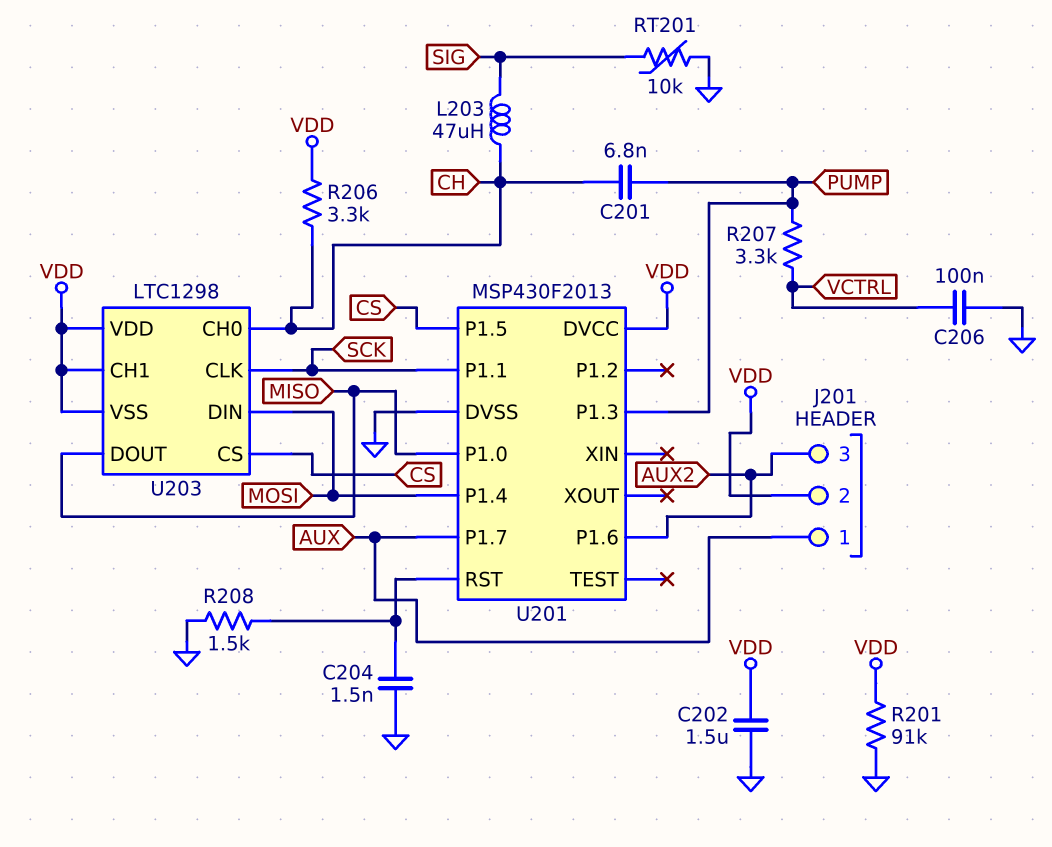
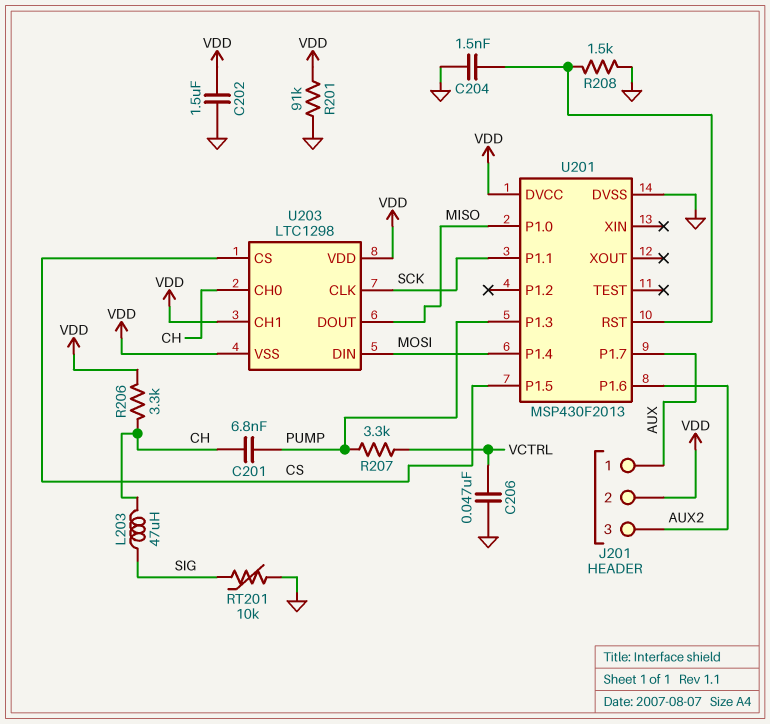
C206: 100nF (GND, VCTRL) -> 47nF (GND, VCTRL)

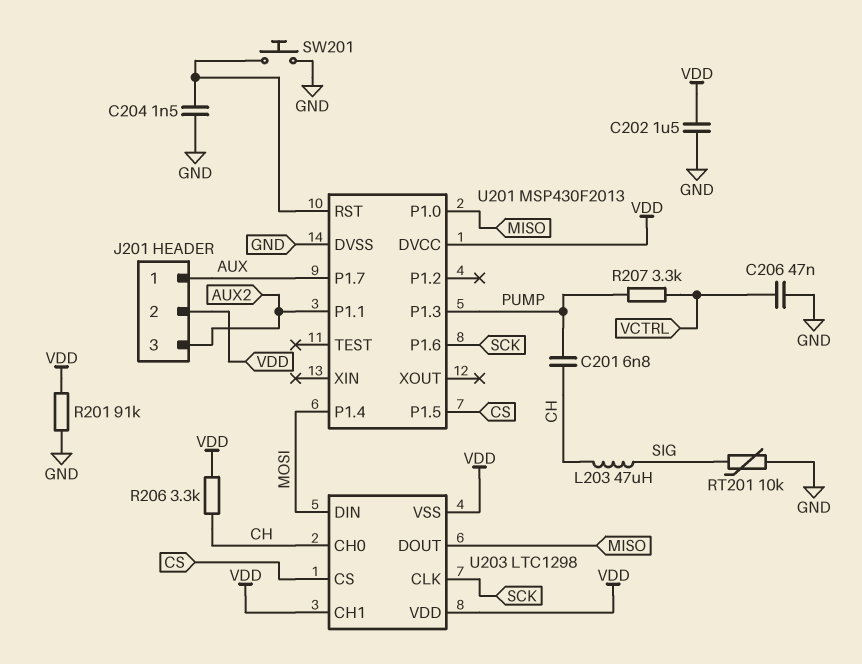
R208: 1.5k (GND, U201/RST) -> none
SW201: none -> button (GND, U201/RST)
U201 pin P1.1: SCK -> AUX2
U201 pin P1.6: AUX2 -> SCK

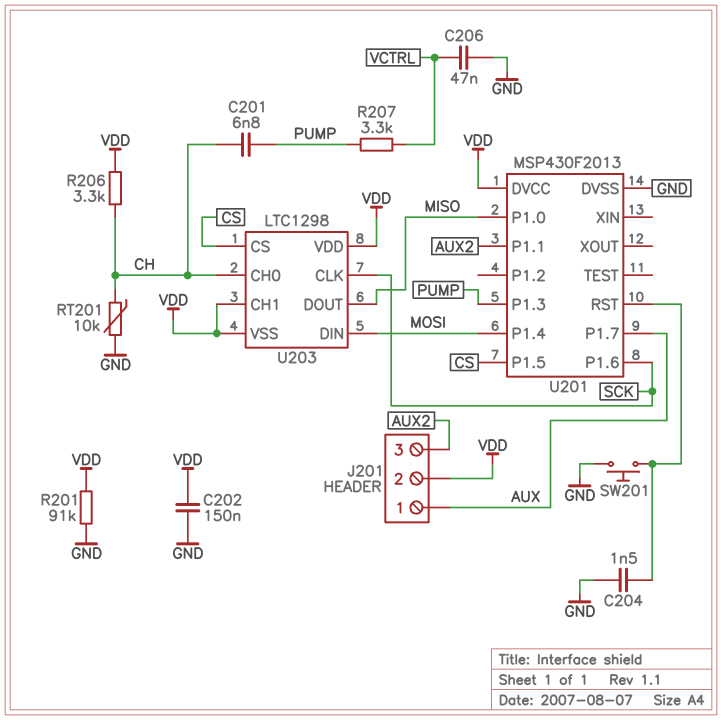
C202: 1.5uF (GND, VDD) -> 150nF (GND, VDD)
L203: 47uH (CH, SIG) -> none
RT201: 10k (GND, SIG) -> 10k (CH, GND)

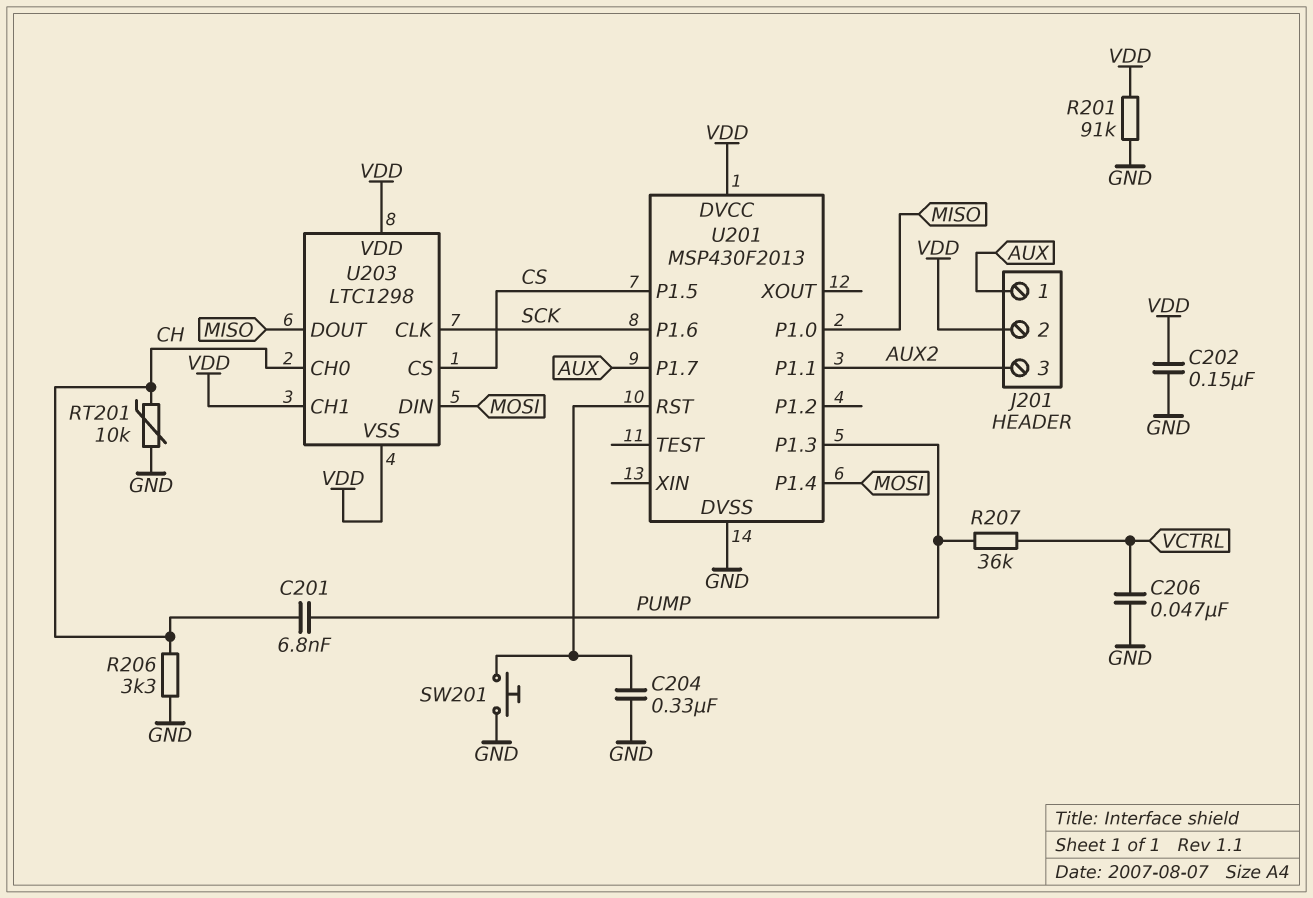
C204: 1.5nF (GND, U201/RST) -> 330nF (GND, U201/RST)
R206: 3.3k (CH, VDD) -> 3.3k (CH, GND)
R207: 3.3k (PUMP, VCTRL) -> 36k (PUMP, VCTRL)

